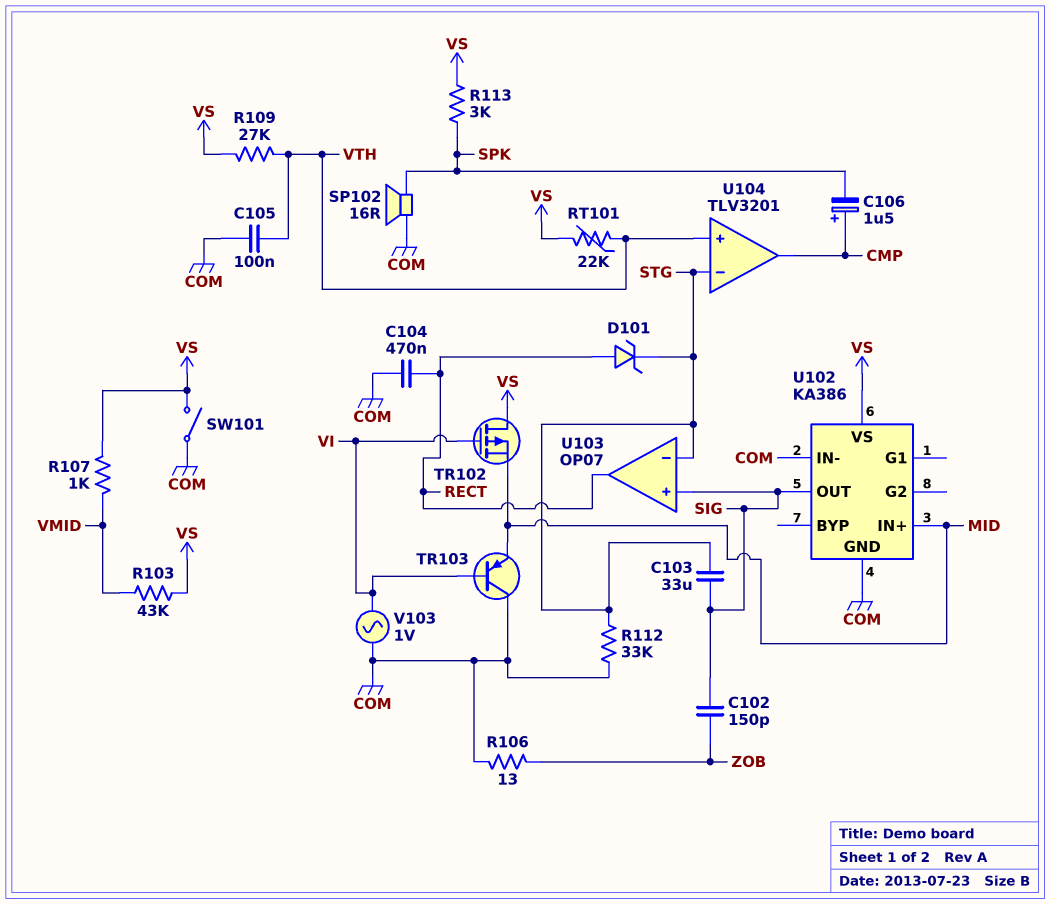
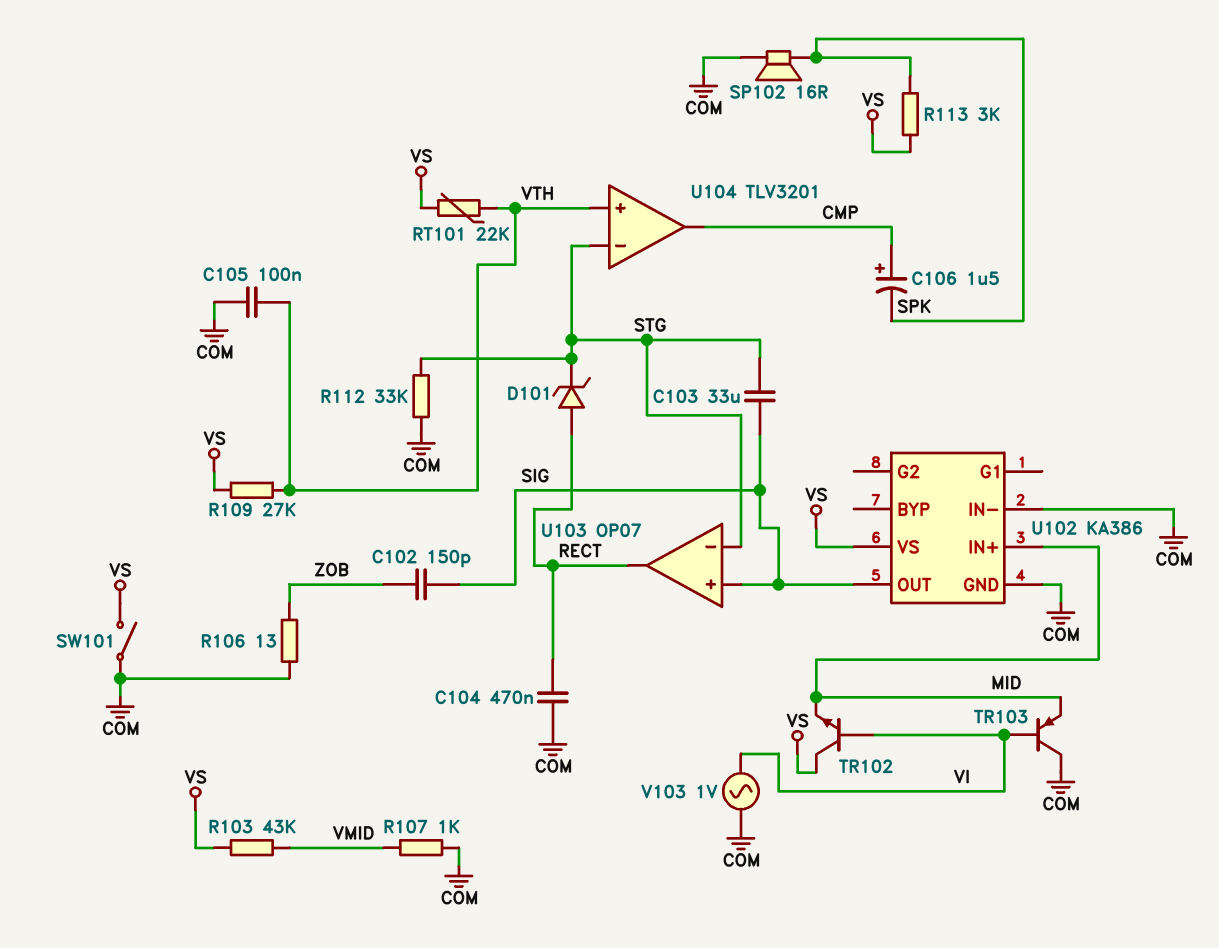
R107: 1k (VMID, VS) -> 1k (COM, VMID)
TR102: PMOS (G VI, D VS, S MID) -> NPN (B VI, C VS, E MID)

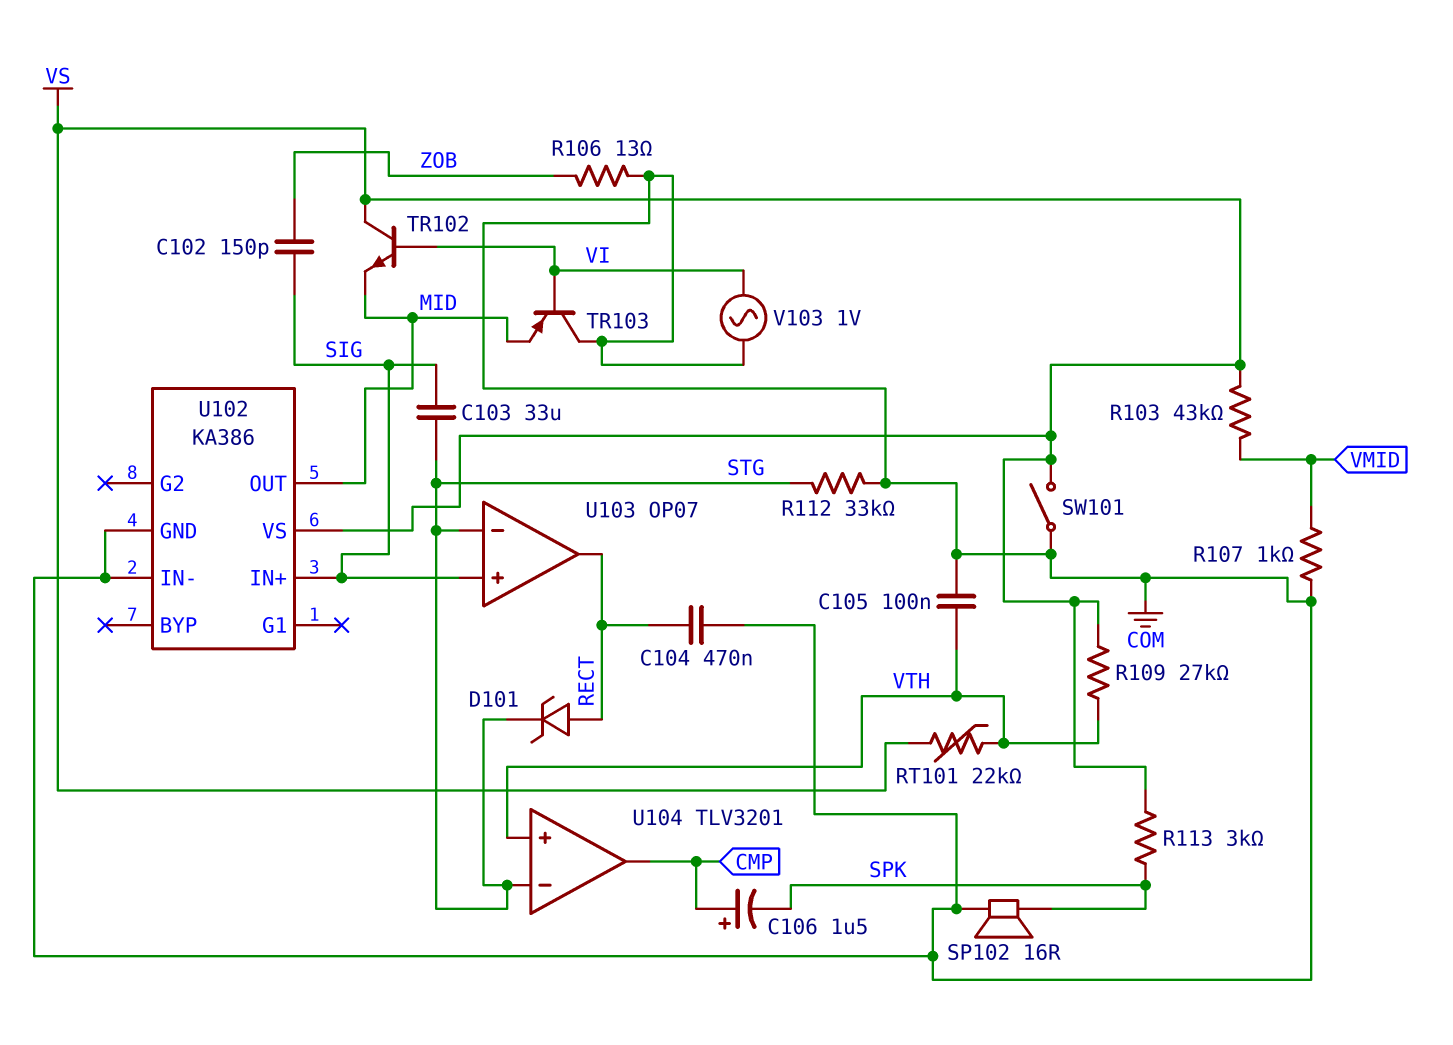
U102 pin IN+: MID -> SIG
U102 pin OUT: SIG -> MID

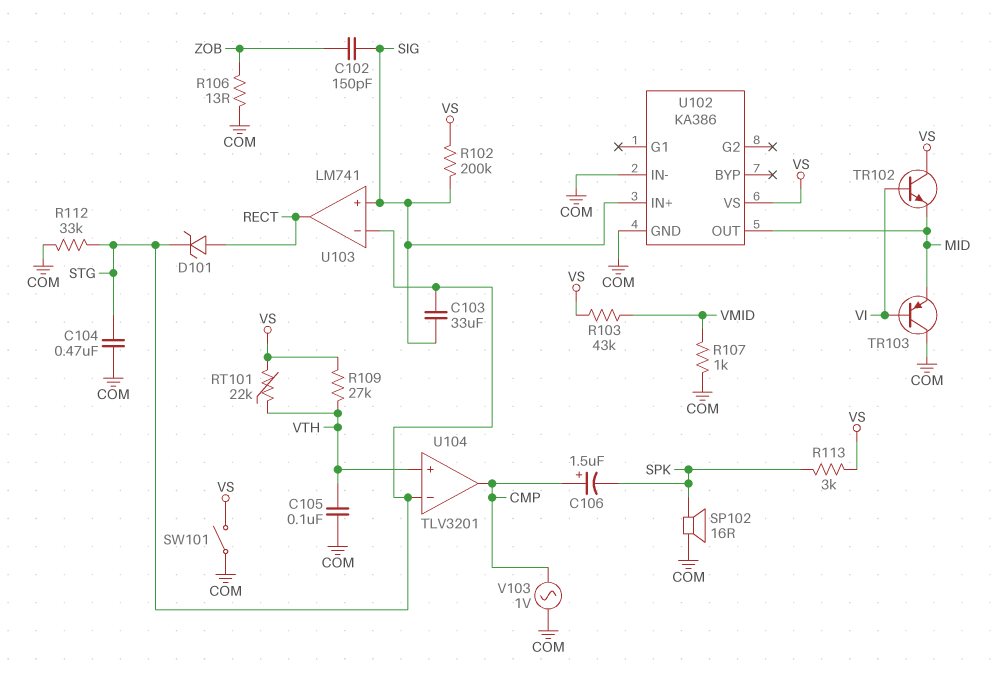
C104: 470nF (COM, RECT) -> 470nF (COM, STG)
R102: none -> 200k (SIG, VS)
U103: OP07 -> LM741
V103: AC 1V (COM, VI) -> AC 1V (CMP, COM)

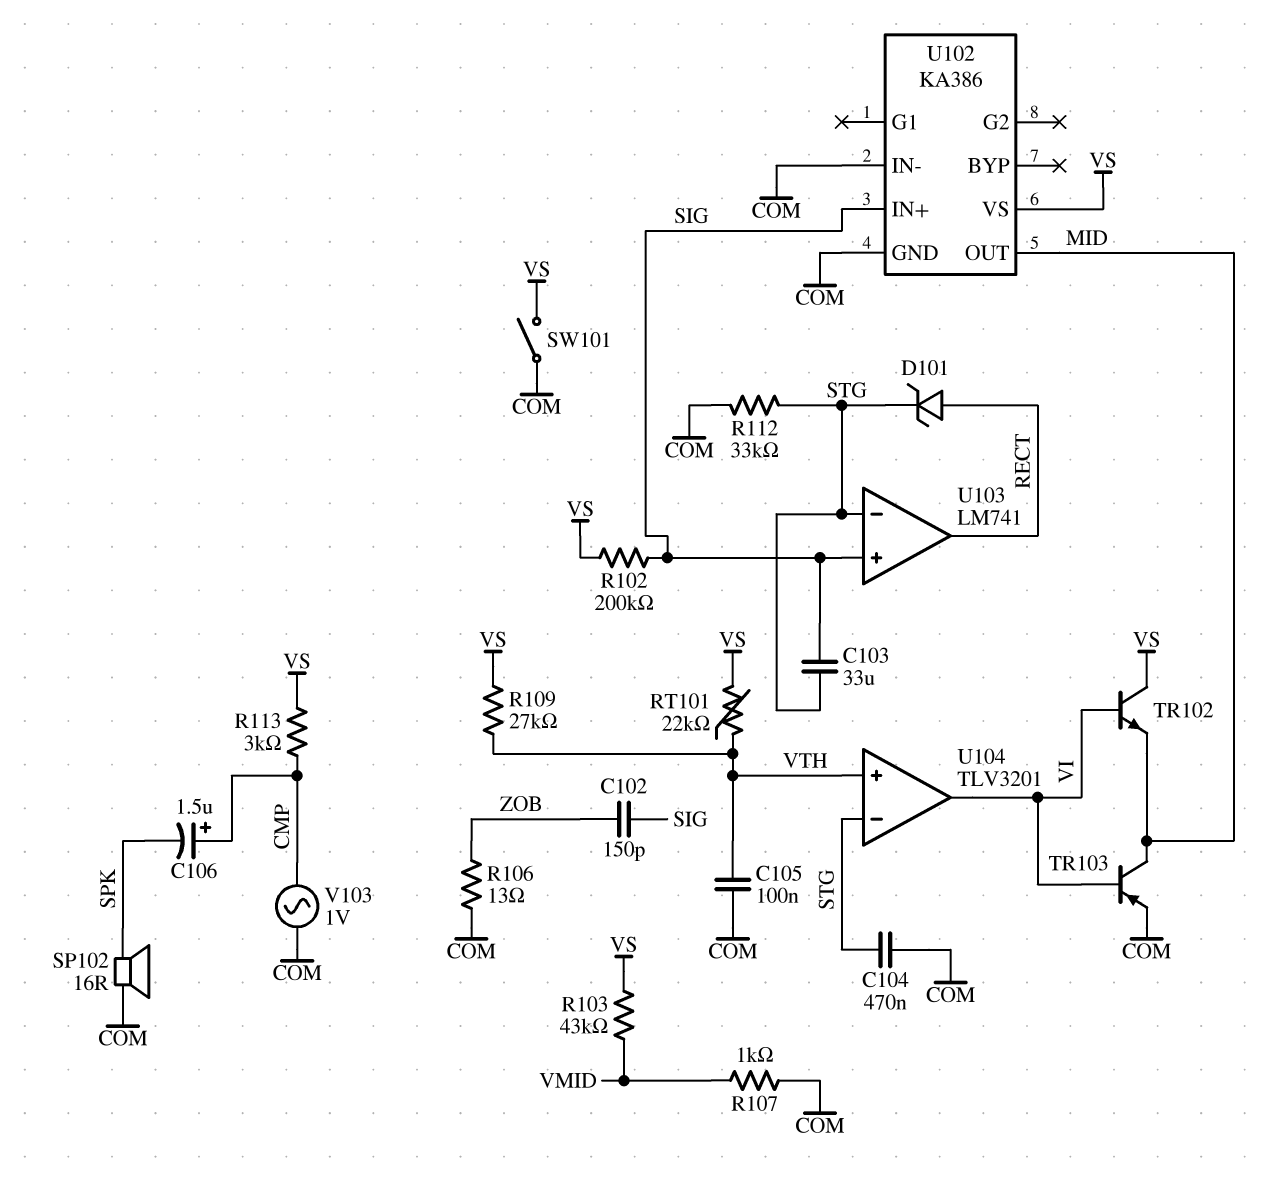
R113: 3k (SPK, VS) -> 3k (CMP, VS)
TR103: PNP (B VI, C COM, E MID) -> PNP (B VI, C MID, E COM)
U104 pin out: CMP -> VI

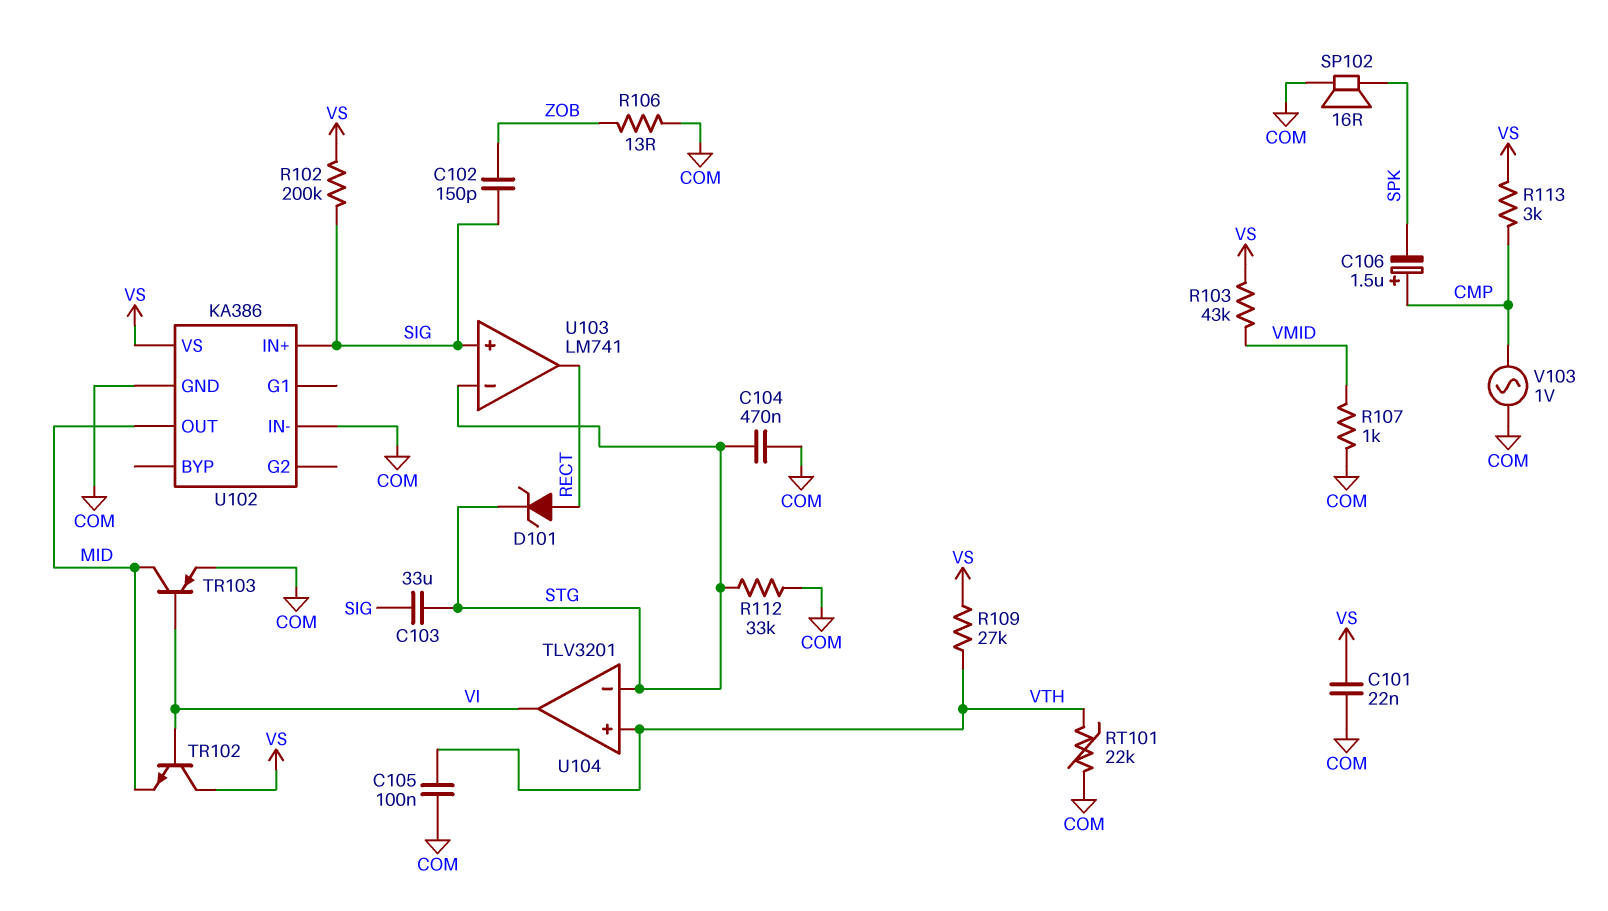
C101: none -> 22nF (COM, VS)
RT101: 22k (VS, VTH) -> 22k (COM, VTH)
SW101: switch (COM, VS) -> none

